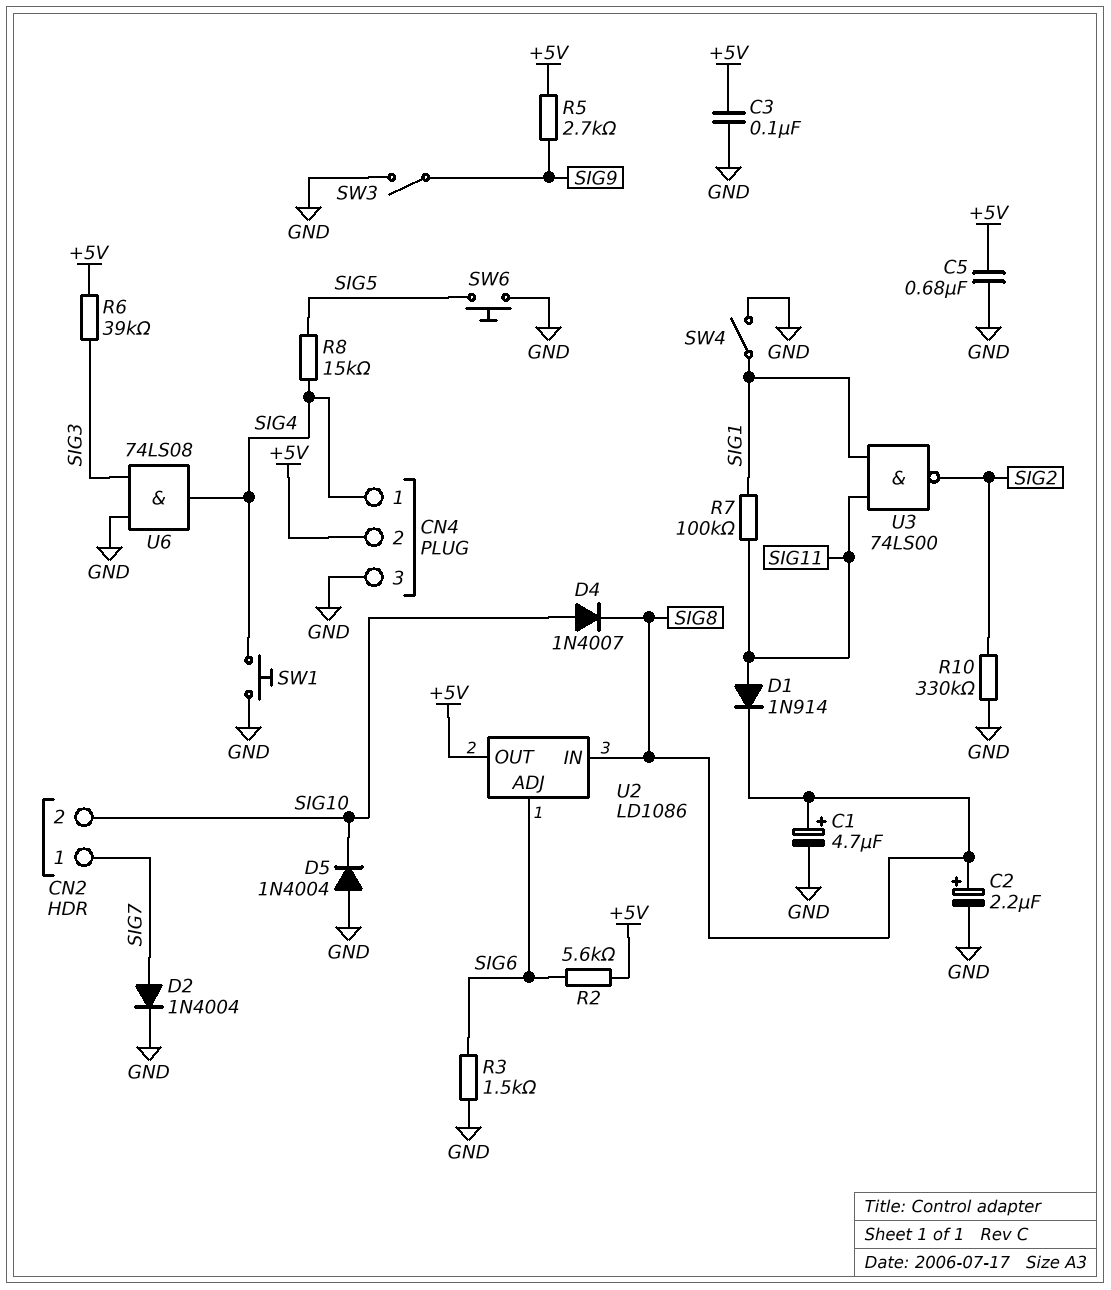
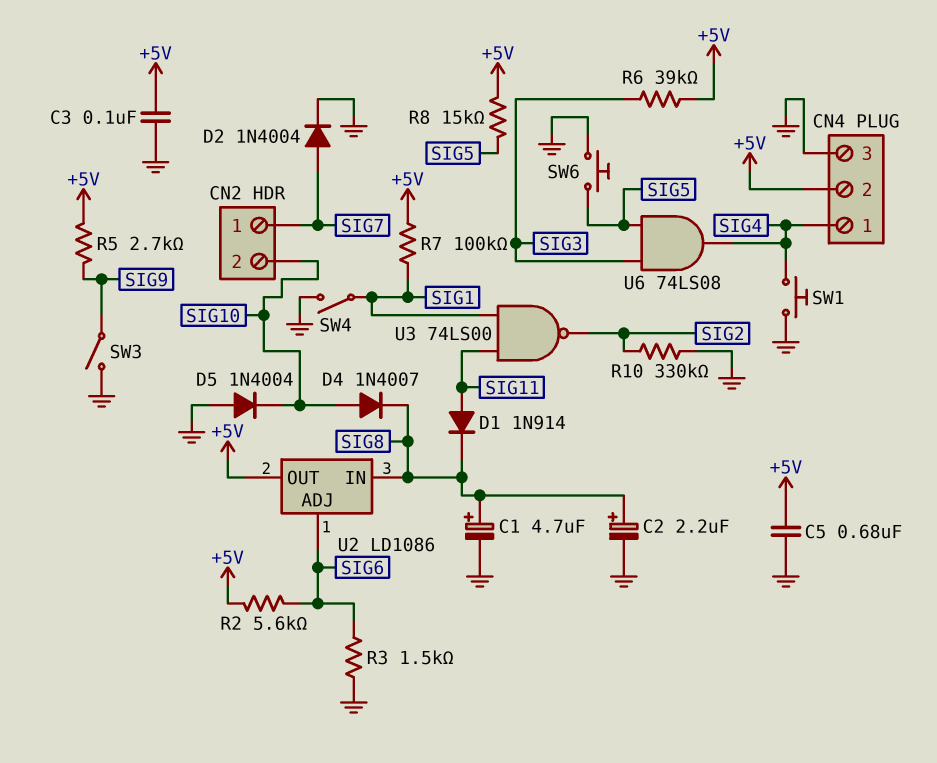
R7: 100k (SIG1, SIG11) -> 100k (+5V, SIG1)
R8: 15k (SIG4, SIG5) -> 15k (+5V, SIG5)
U6: AND 74LS08 (in GND, in SIG3, out SIG4) -> AND 74LS08 (in SIG3, in SIG5, out SIG4)

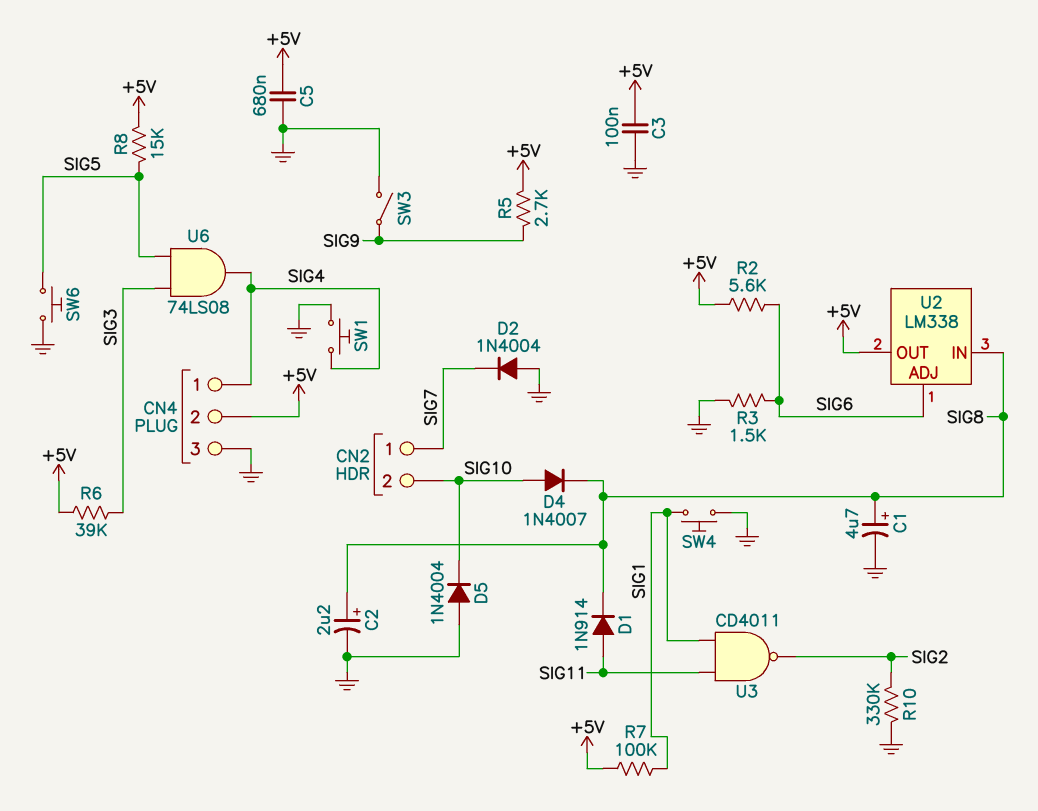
D2: diode 1N4004 (A SIG7, K GND) -> diode 1N4004 (A GND, K SIG7)
SW4: switch (GND, SIG1) -> button (GND, SIG1)
U2: LD1086 -> LM338
U3: NAND 74LS00 (in SIG1, in SIG11, out SIG2) -> NAND CD4011 (in SIG1, in SIG11, out SIG2)

